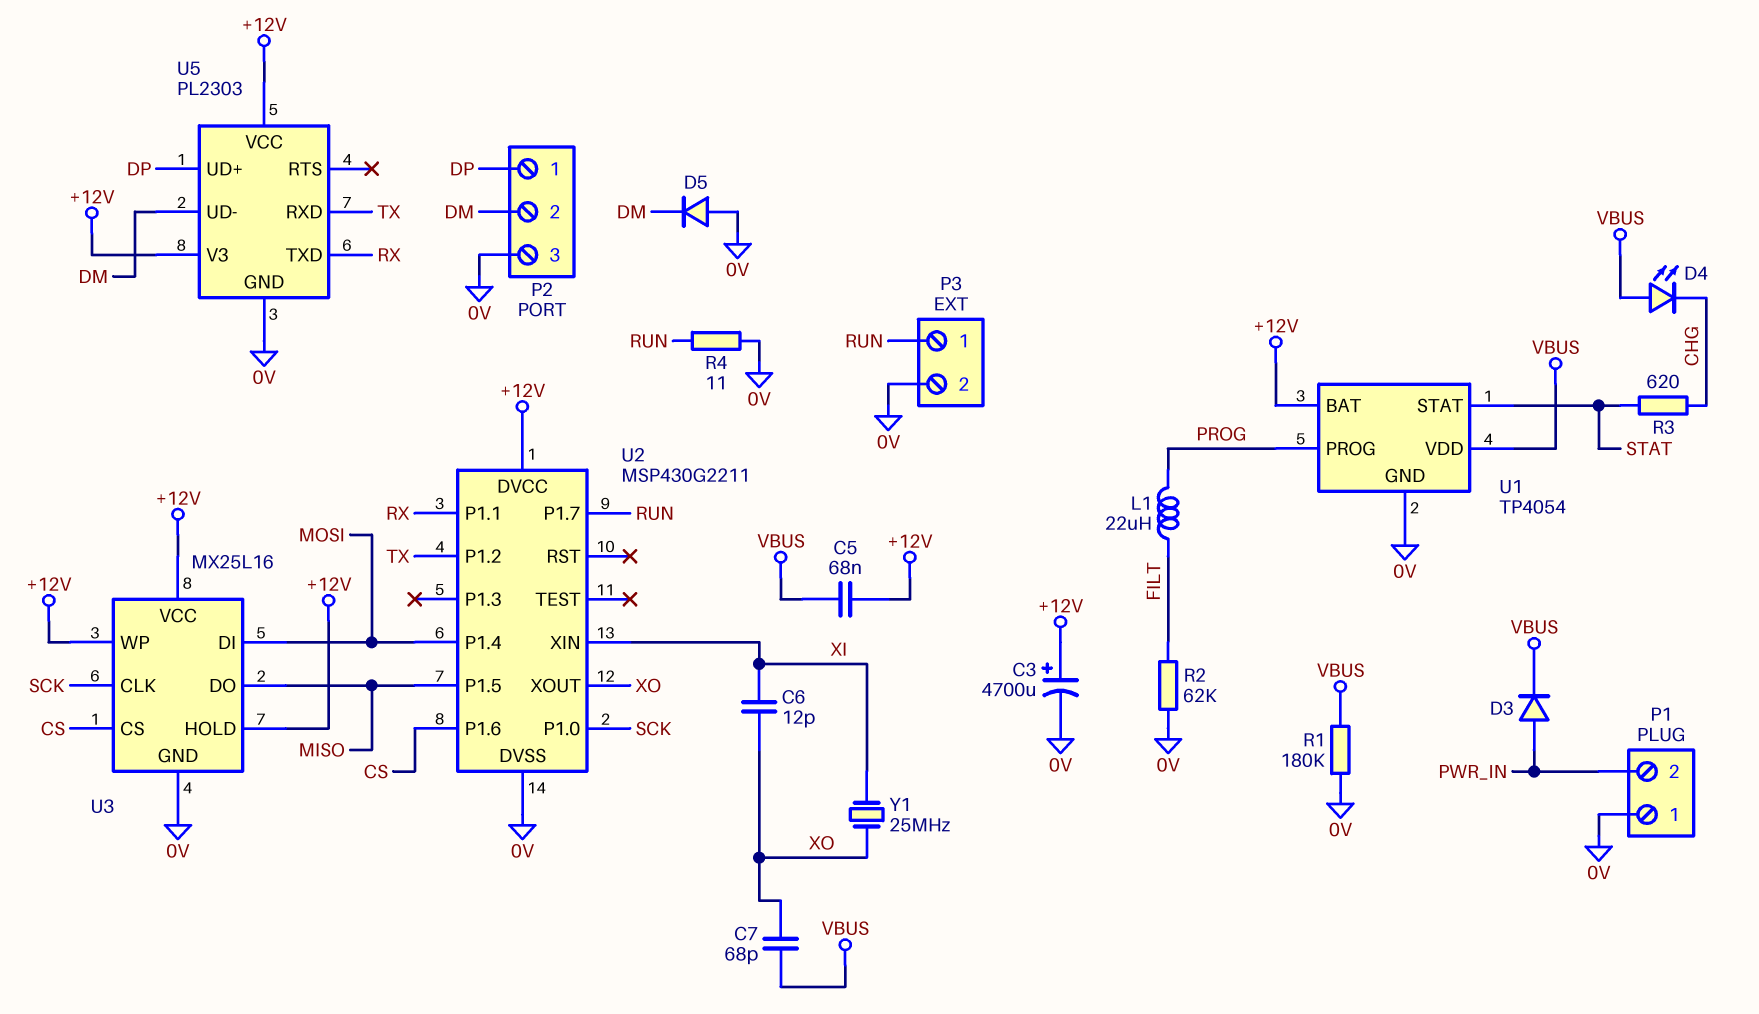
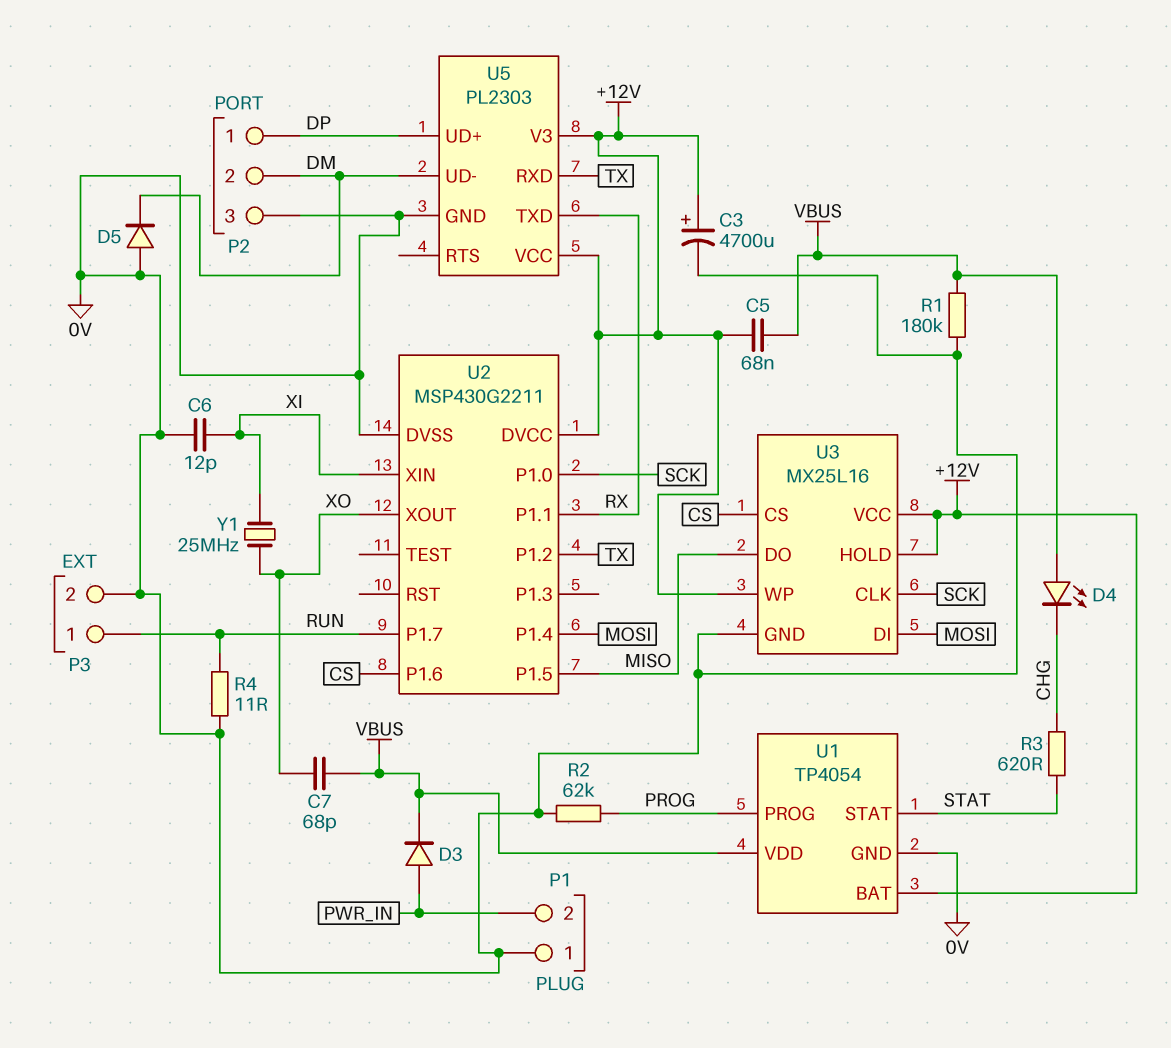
C6: 12pF (XI, XO) -> 12pF (0V, XI)
L1: 22uH (FILT, PROG) -> none
R2: 62k (0V, FILT) -> 62k (0V, PROG)

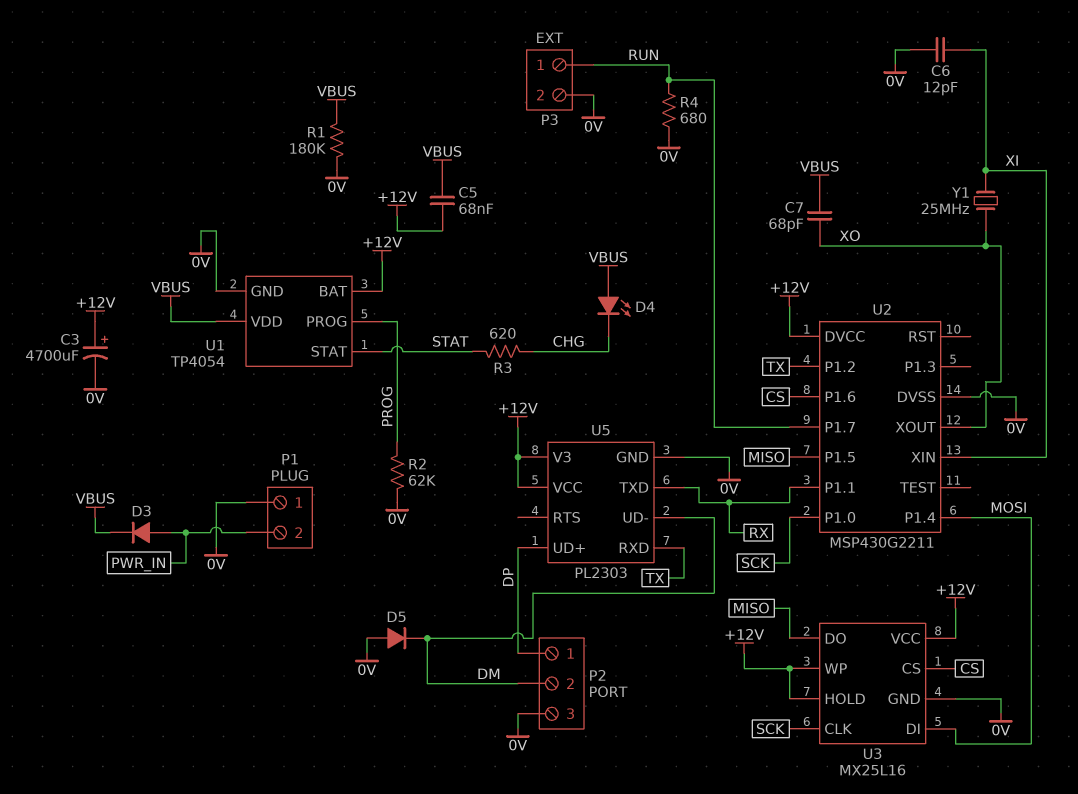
R4: 11 (0V, RUN) -> 680 (0V, RUN)

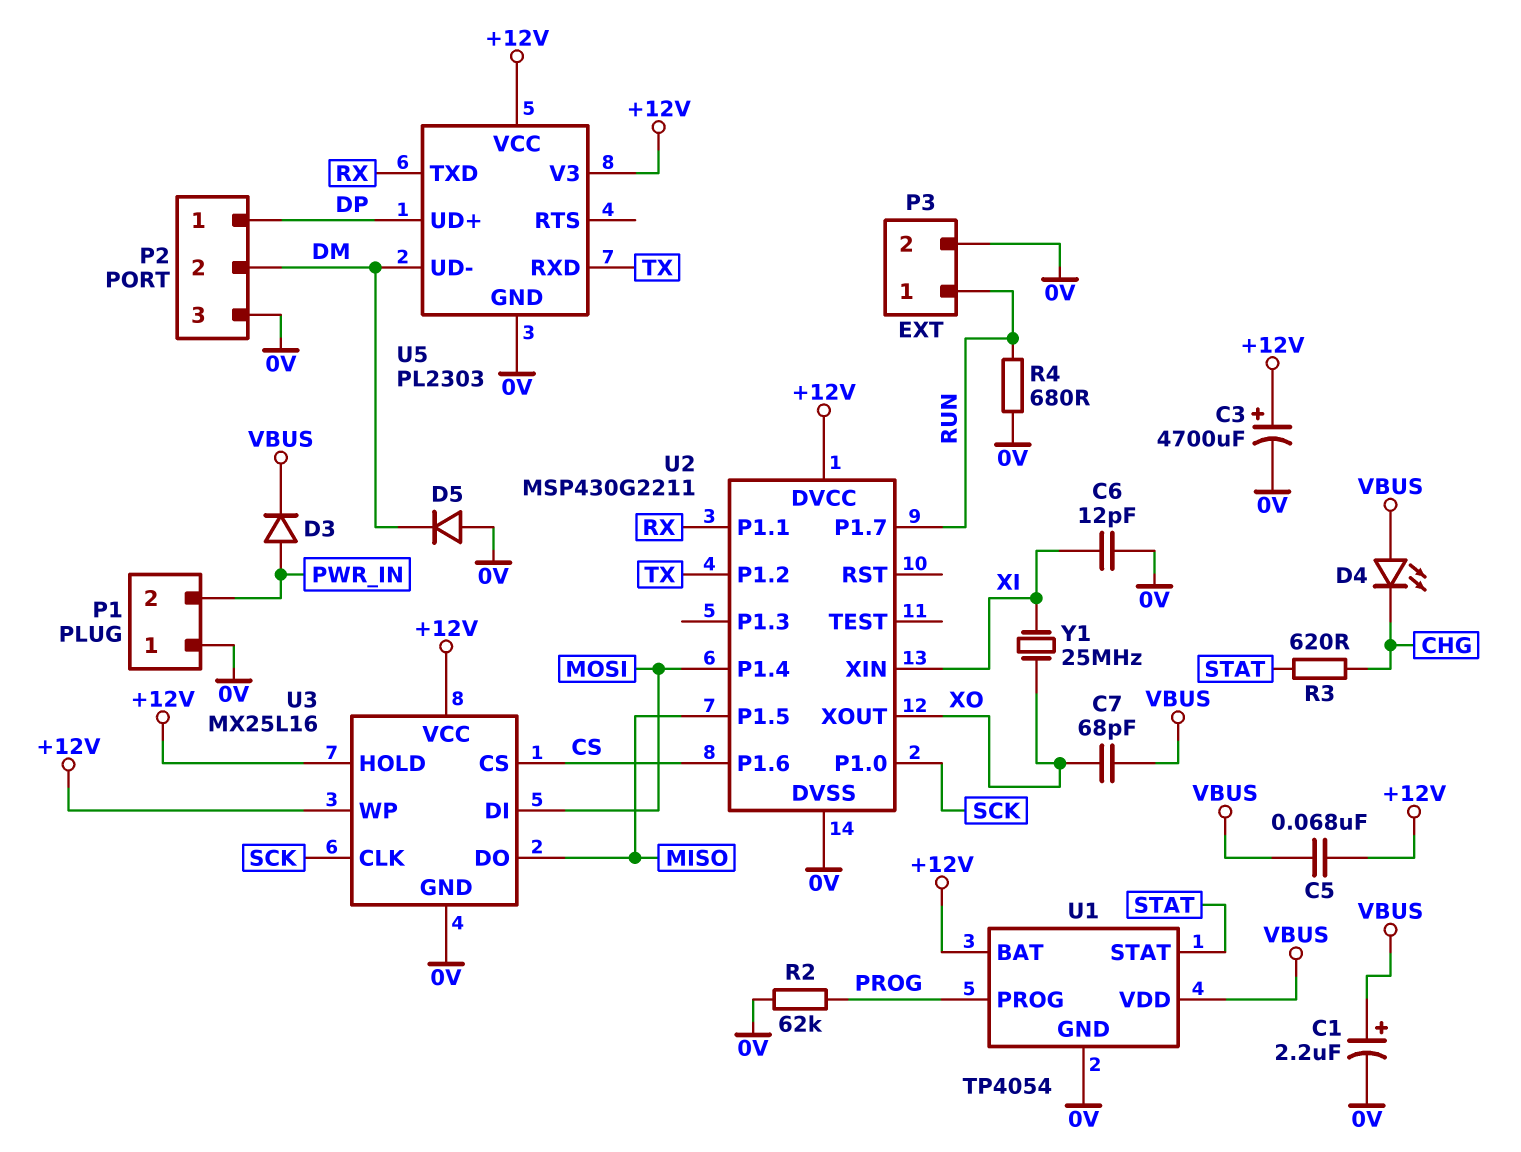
C1: none -> 2.2uF (plus VBUS, minus 0V)
R1: 180k (0V, VBUS) -> none

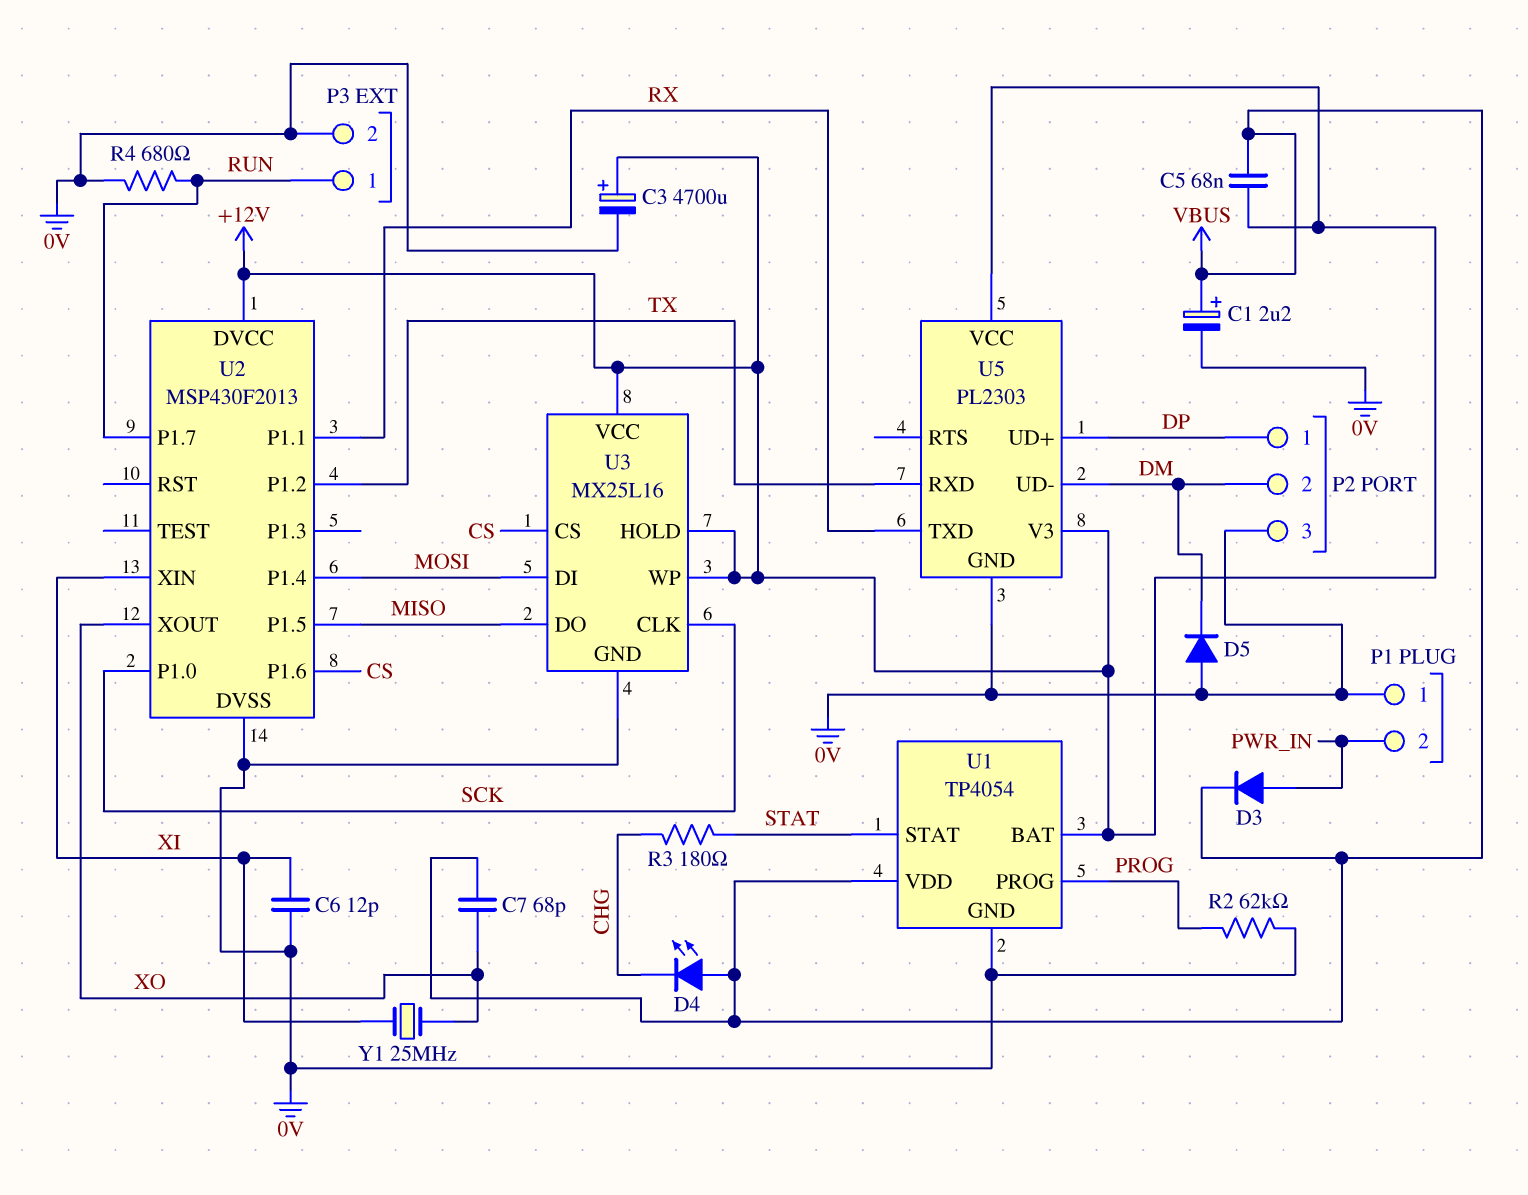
R3: 620 (CHG, STAT) -> 180 (CHG, STAT)
U2: MSP430G2211 -> MSP430F2013

